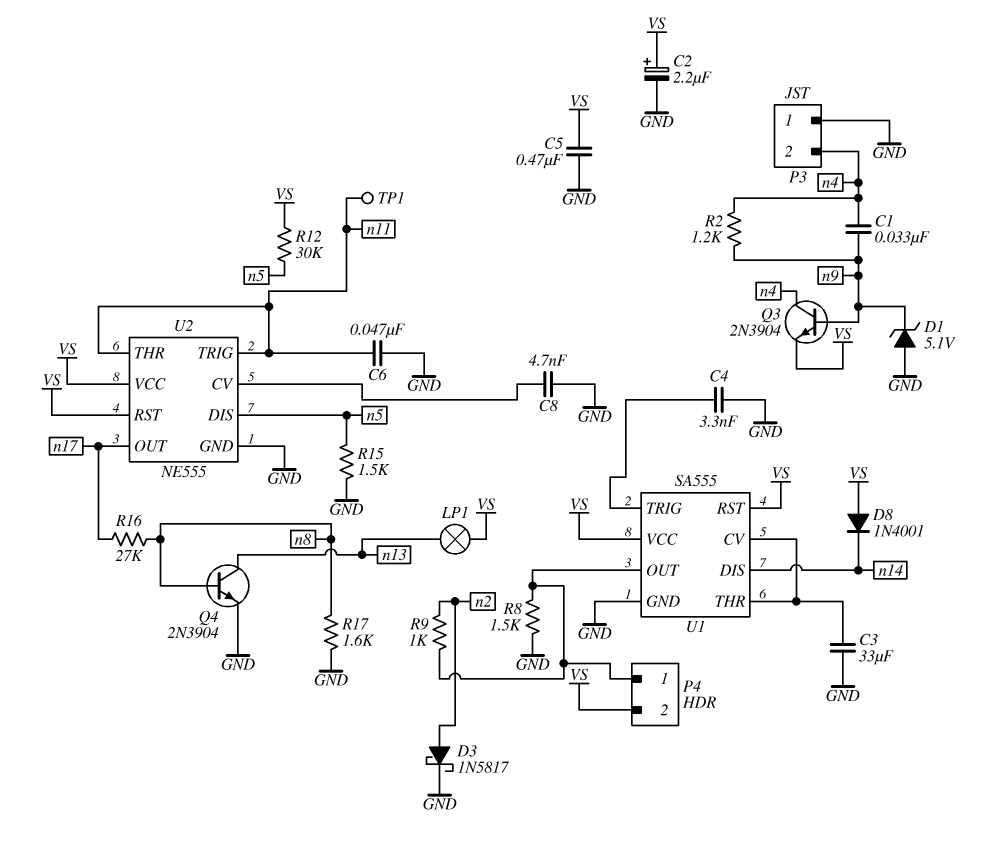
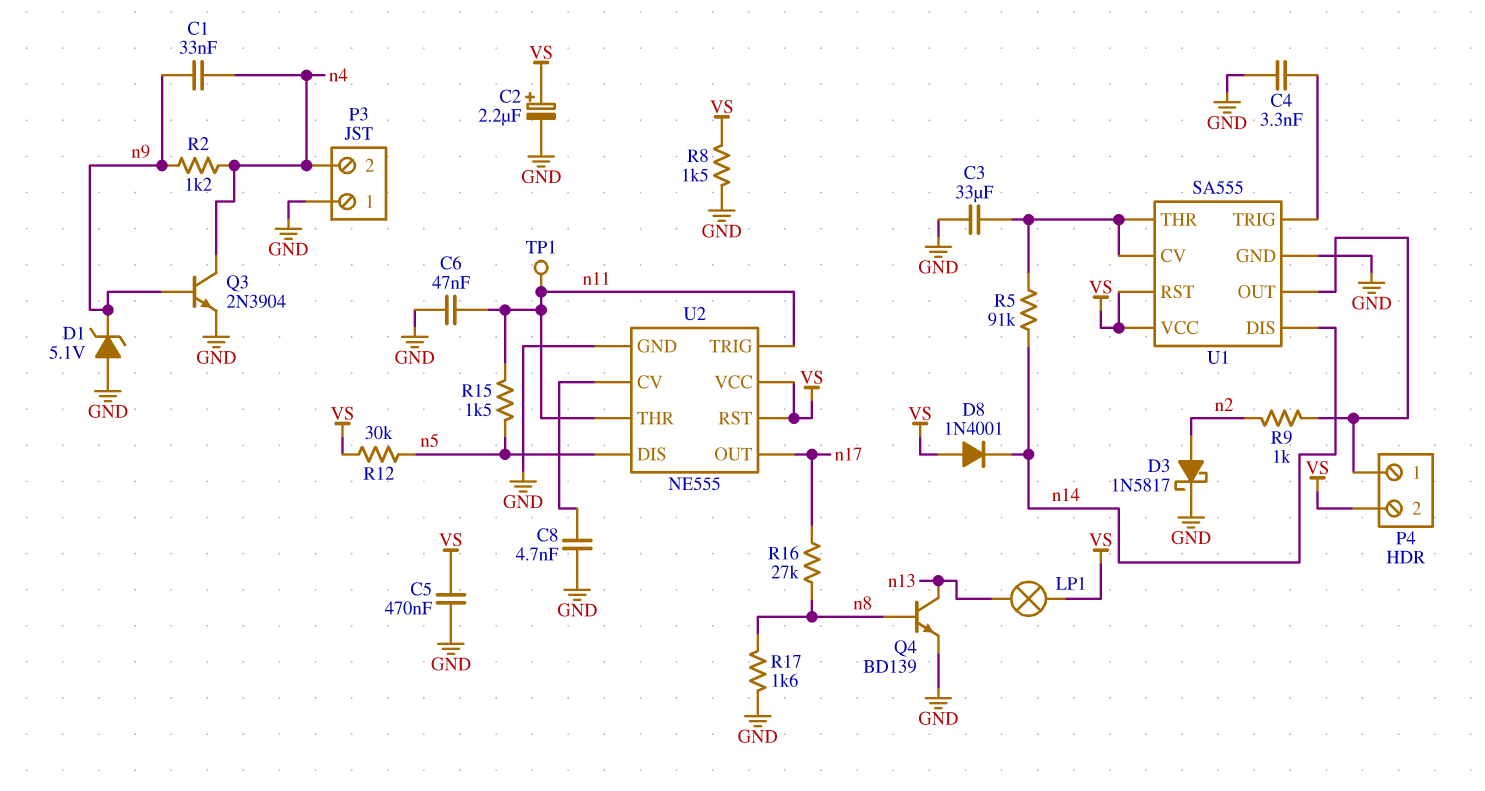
Q3: NPN 2N3904 (B n9, C n4, E VS) -> NPN 2N3904 (B n9, C n4, E GND)
Q4: NPN 2N3904 (B n8, C n13, E GND) -> NPN BD139 (B n8, C n13, E GND)
R5: none -> 91k (U1/CV, n14)
R8: 1.5k (GND, P4/1) -> 1.5k (GND, VS)
R15: 1.5k (GND, n5) -> 1.5k (n5, n11)

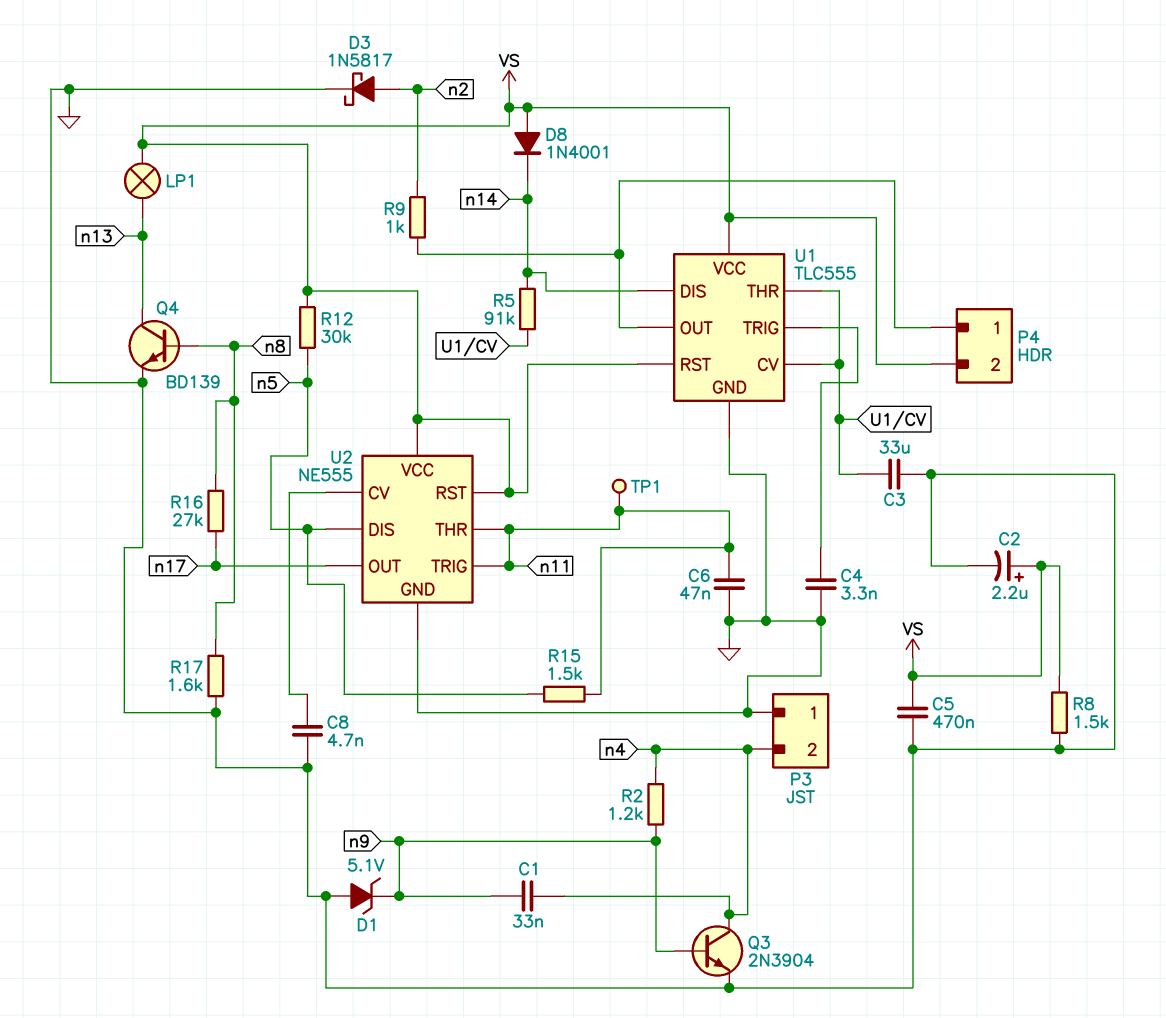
U1: SA555 -> TLC555

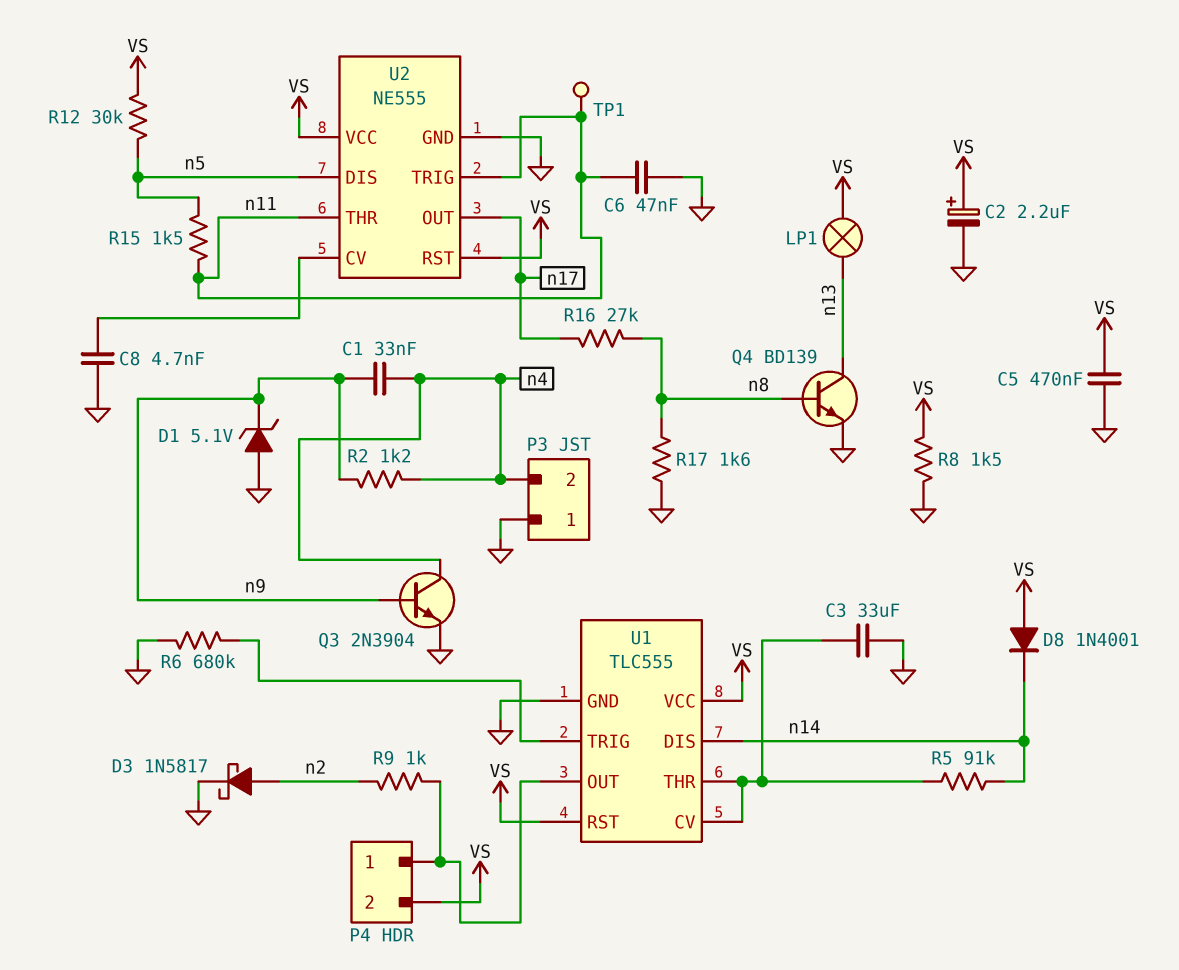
C4: 3.3nF (GND, U1/TRIG) -> none
R6: none -> 680k (GND, U1/TRIG)

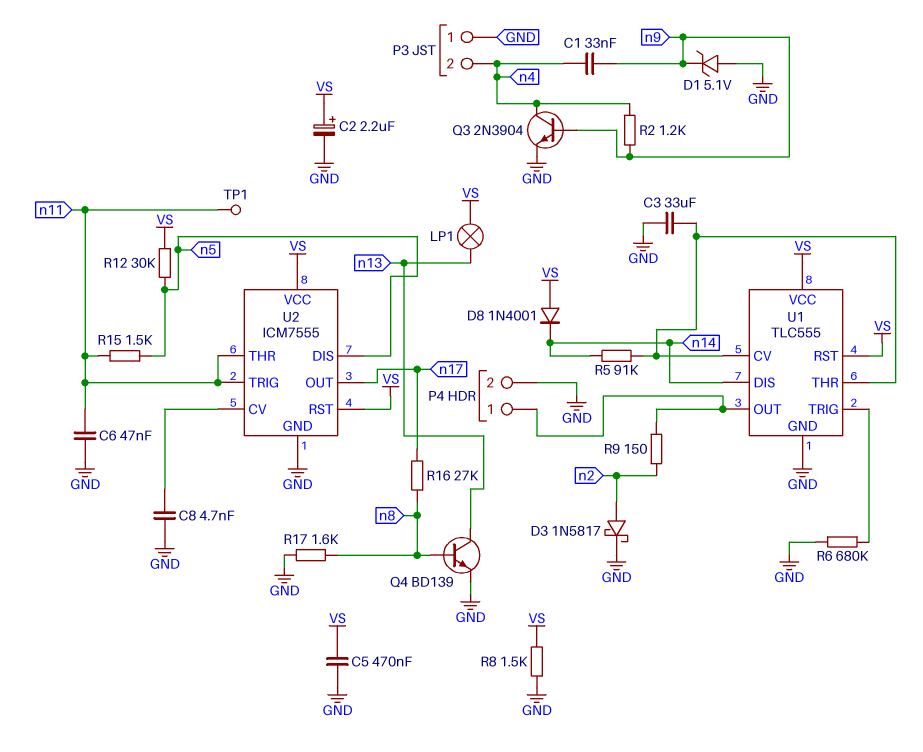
P4 pin 2: VS -> GND
R9: 1k (P4/1, n2) -> 150 (P4/1, n2)
U2: NE555 -> ICM7555

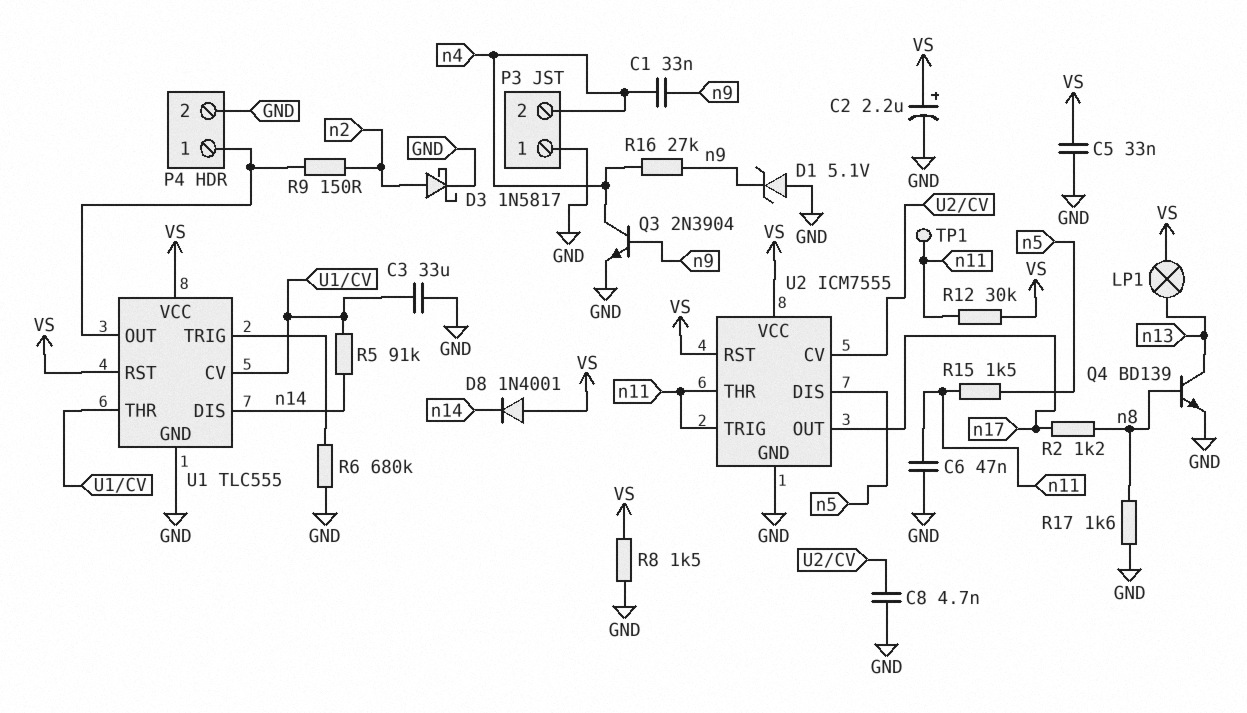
C5: 470nF (GND, VS) -> 33nF (GND, VS)
R2: 1.2k (n4, n9) -> 1.2k (n8, n17)
R12: 30k (VS, n5) -> 30k (VS, n11)
R16: 27k (n8, n17) -> 27k (n4, n9)

